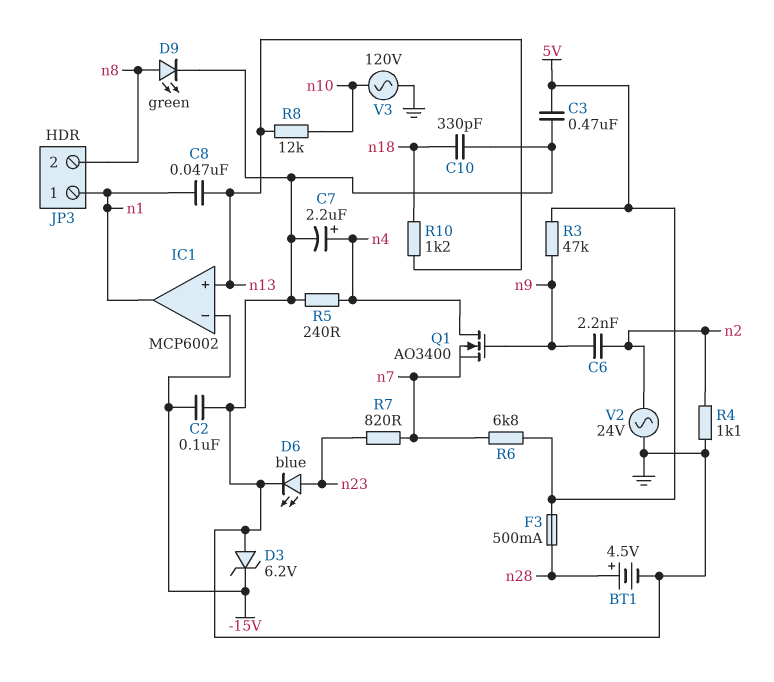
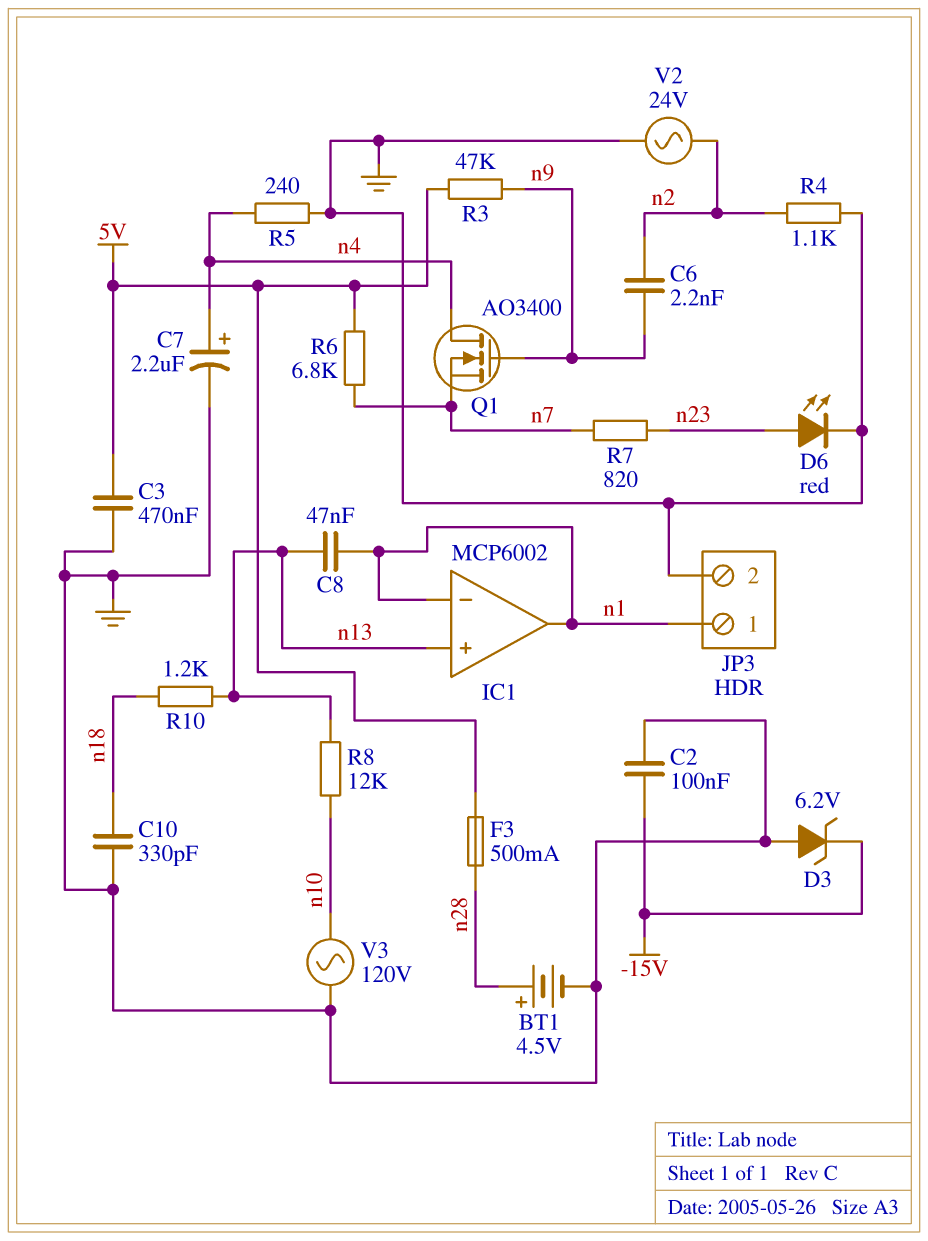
D6: LED blue (A n23, K GND) -> LED red (A n23, K GND)
D9: LED green (A n8, K GND) -> none
IC1 pin in-: -15V -> n1
JP3 pin 2: n8 -> GND

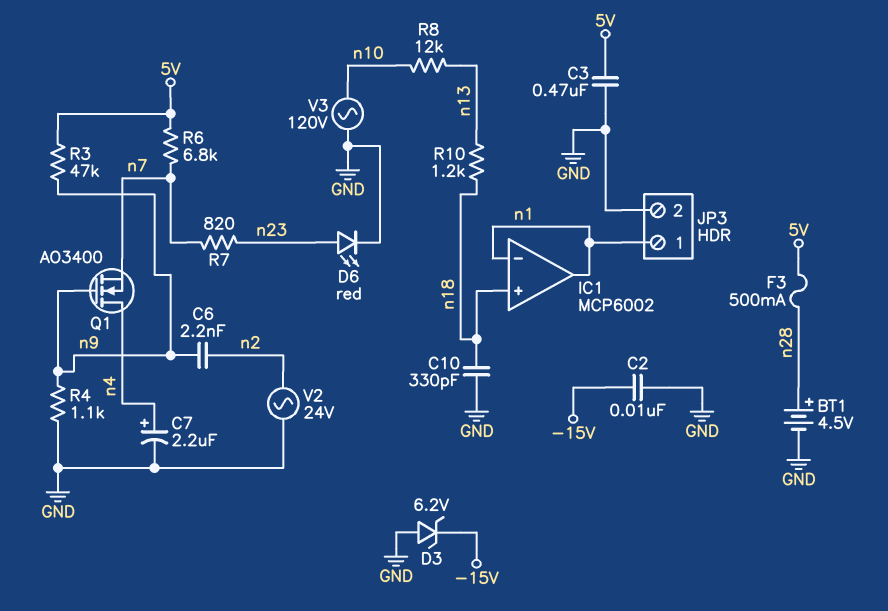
C2: 100nF (-15V, GND) -> 10nF (-15V, GND)
C8: 47nF (n1, n13) -> none
IC1 pin in+: n13 -> n18
R4: 1.1k (GND, n2) -> 1.1k (GND, n9)
R5: 240 (GND, n4) -> none

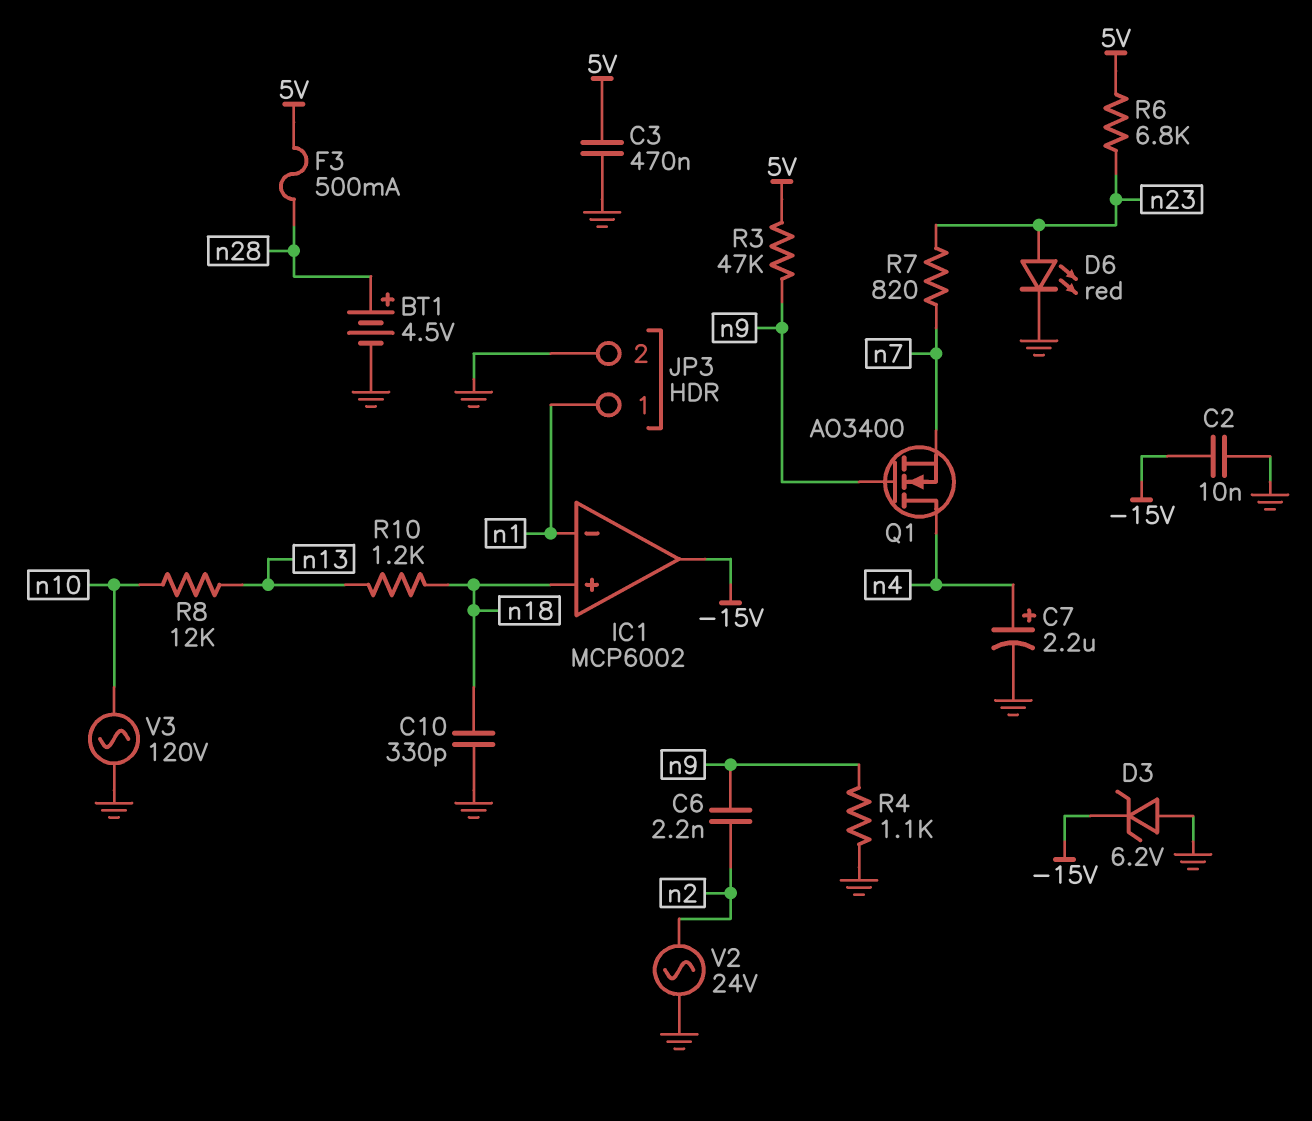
IC1 pin out: n1 -> -15V
R6: 6.8k (5V, n7) -> 6.8k (5V, n23)

